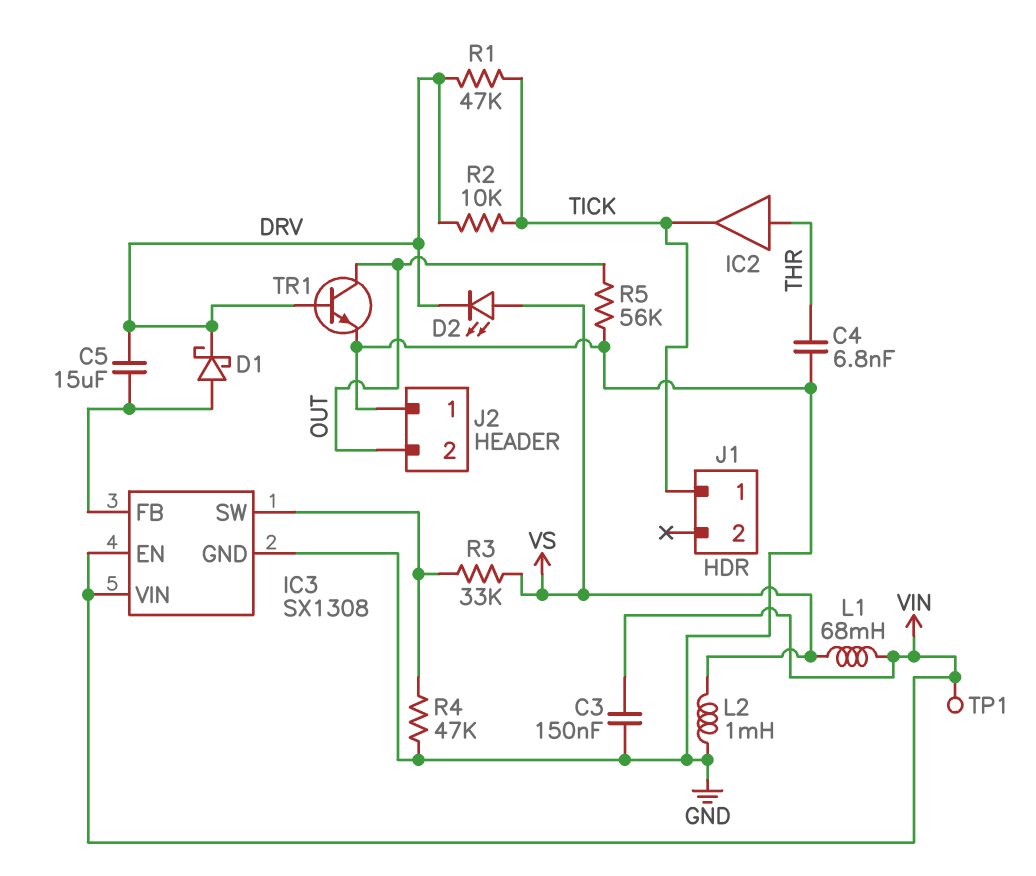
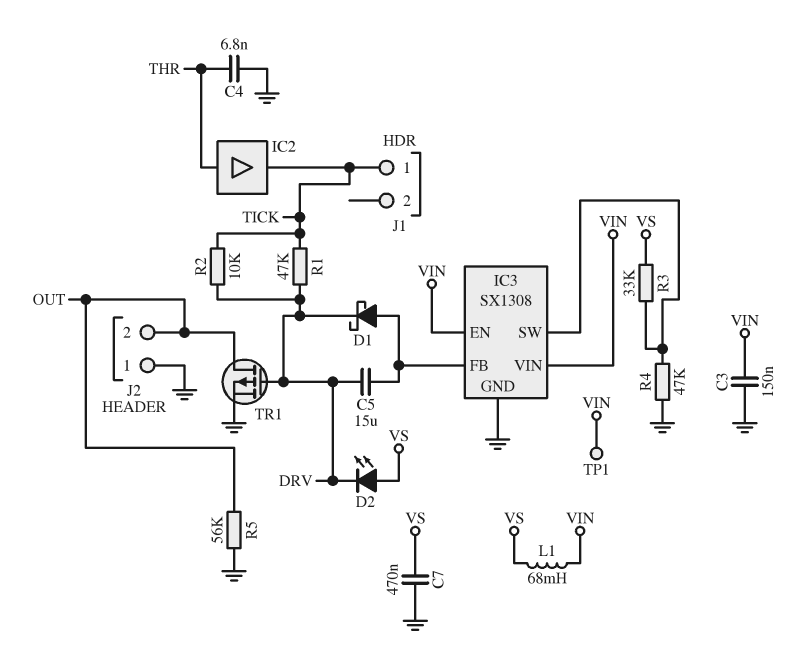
C7: none -> 470nF (GND, VS)
L2: 1mH (GND, VS) -> none
TR1: NPN (B DRV, C OUT, E GND) -> PMOS (G DRV, D OUT, S GND)

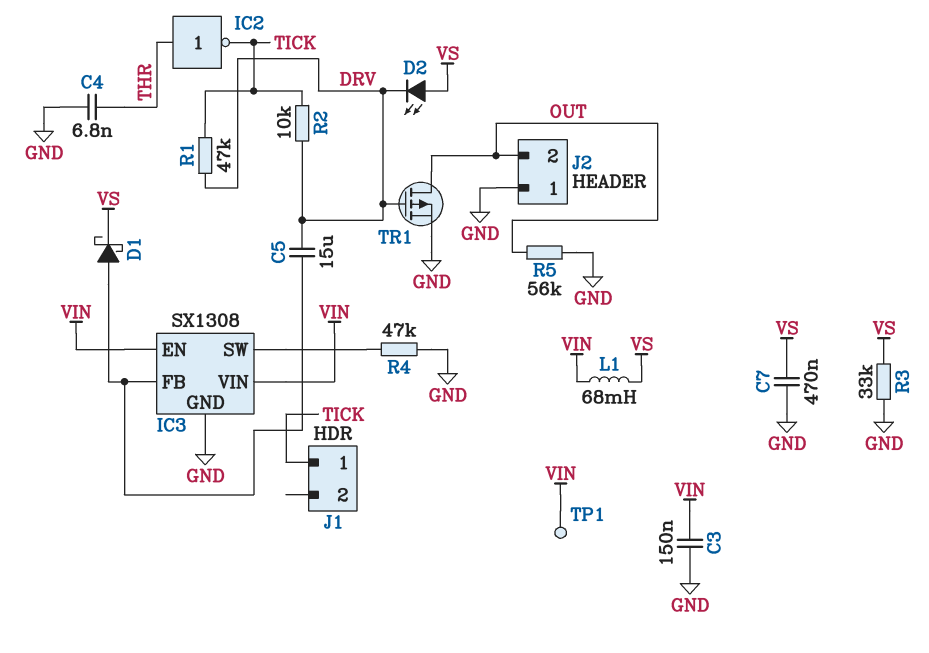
D1: schottky (A IC3/FB, K DRV) -> schottky (A IC3/FB, K VS)
IC2: buffer (in THR, out TICK) -> NOT (in THR, out TICK)
R3: 33k (IC3/SW, VS) -> 33k (GND, VS)

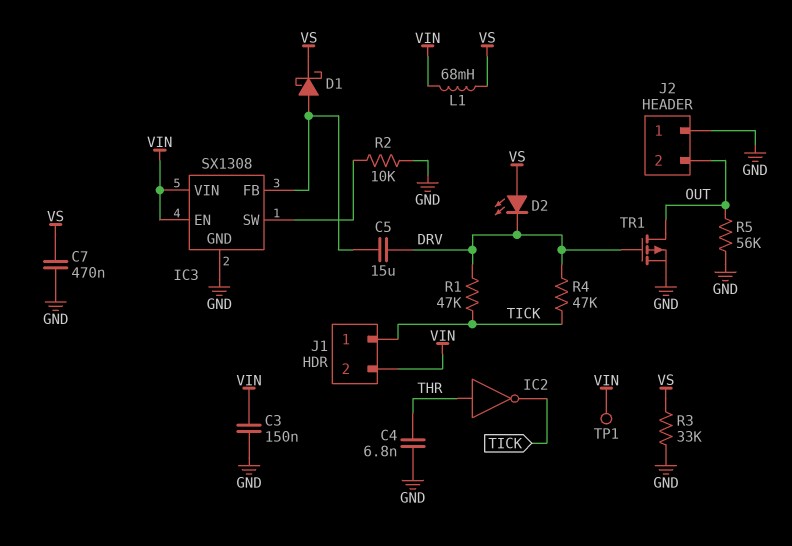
J1 pin 2: none -> VIN
R2: 10k (DRV, TICK) -> 10k (GND, IC3/SW)
R4: 47k (GND, IC3/SW) -> 47k (DRV, TICK)

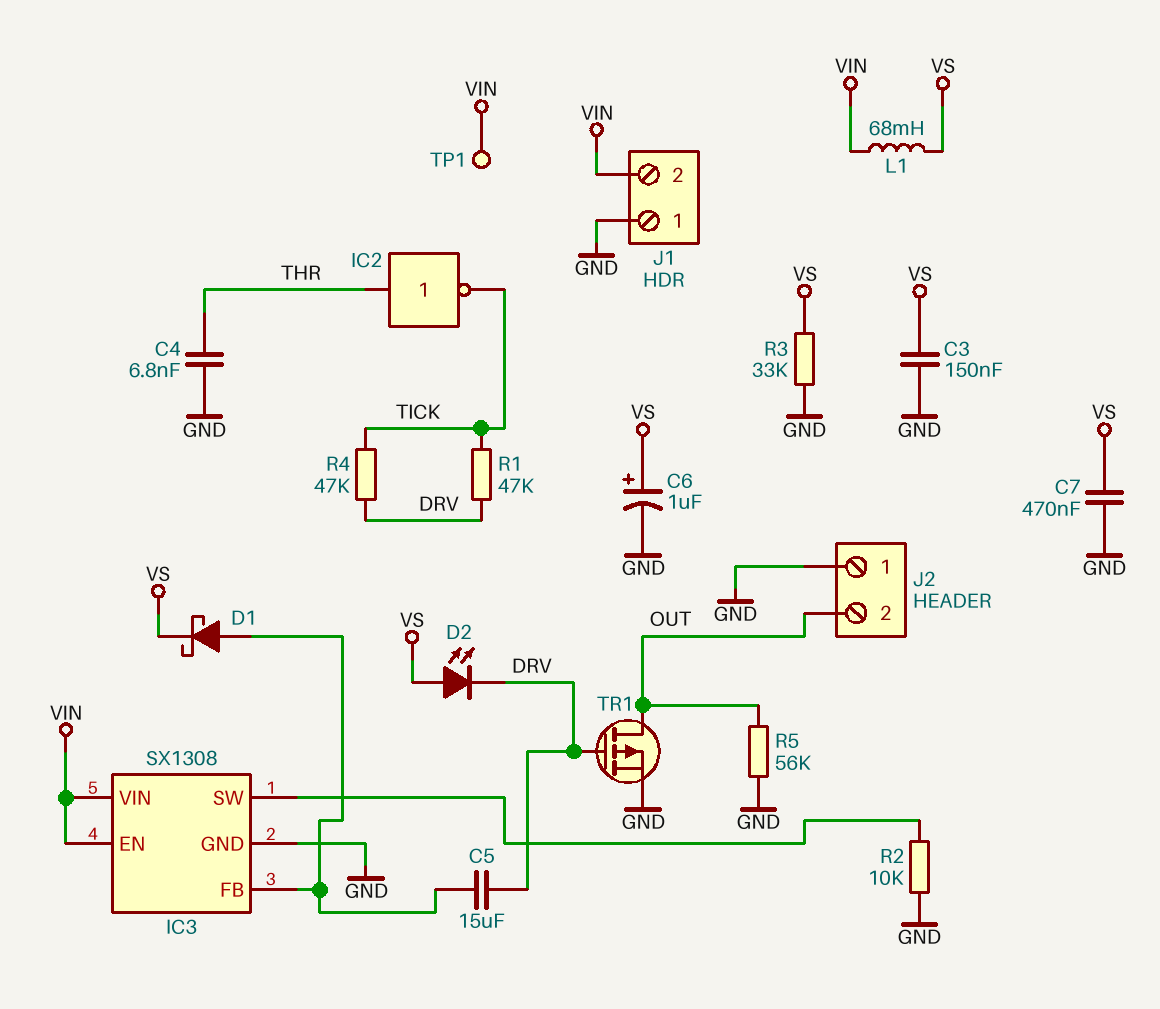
C3: 150nF (GND, VIN) -> 150nF (GND, VS)
C6: none -> 1uF (plus VS, minus GND)
J1 pin 1: TICK -> GND

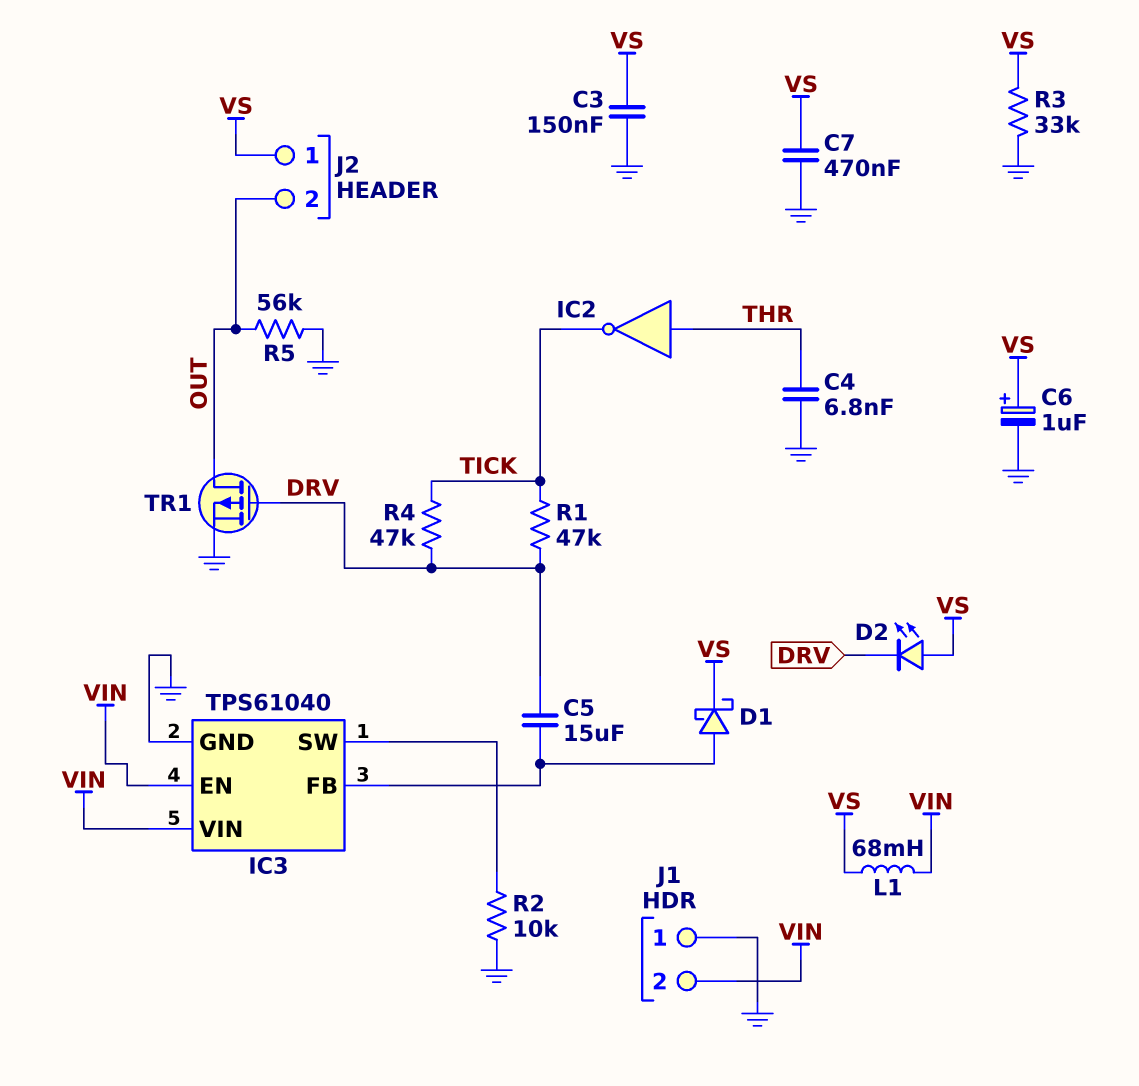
IC3: SX1308 -> TPS61040
J2 pin 1: GND -> VS
TP1: test point (VIN) -> none

